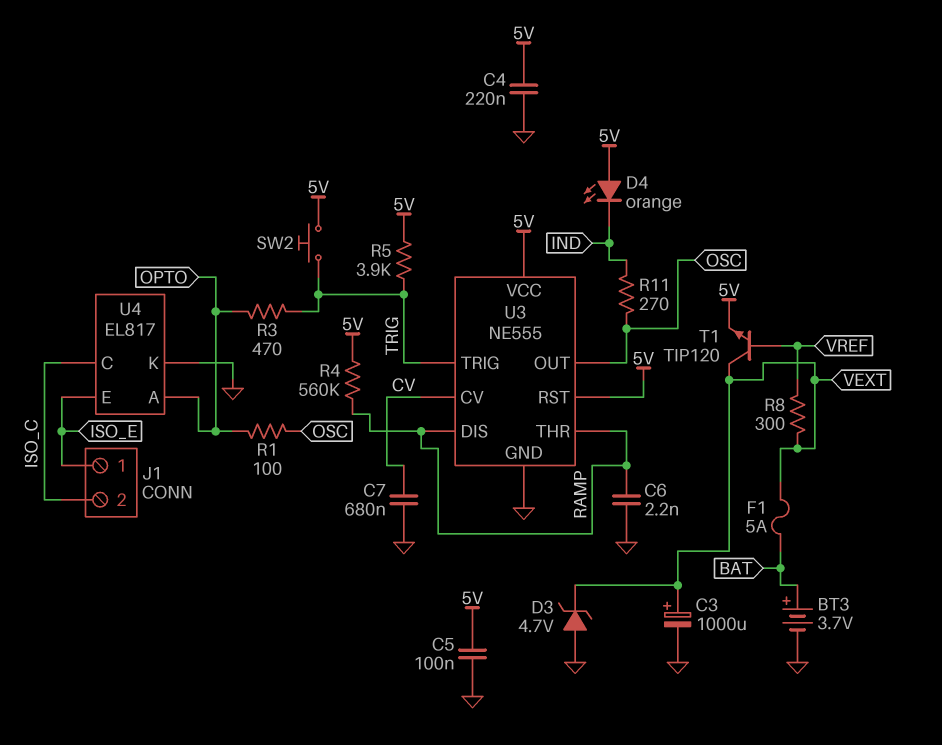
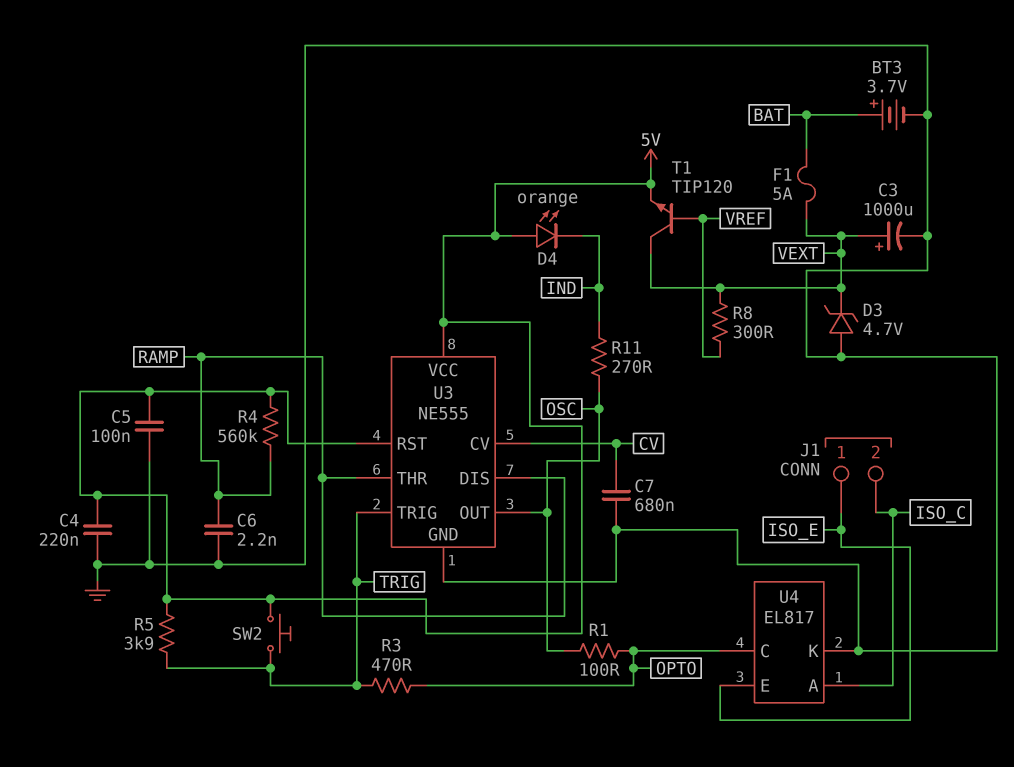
U4 pin A: OPTO -> ISO_C
U4 pin C: ISO_C -> OPTO

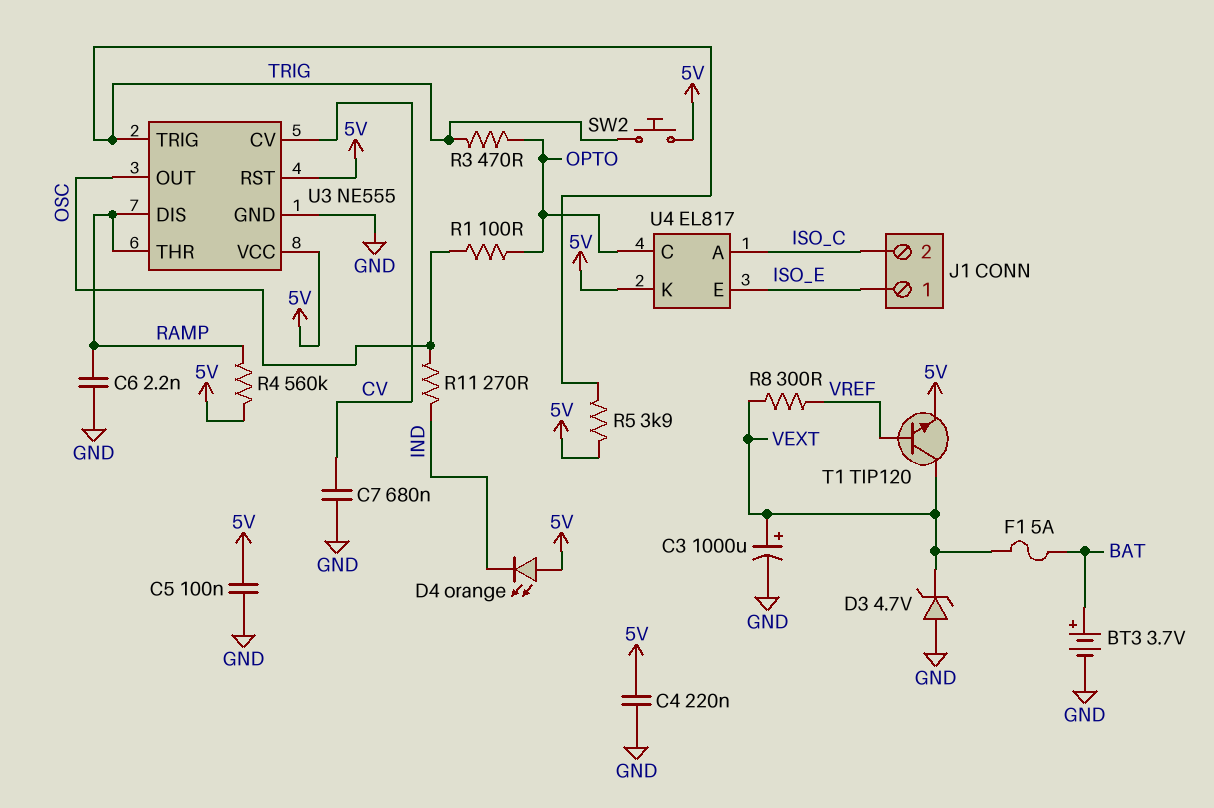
U4 pin K: GND -> 5V

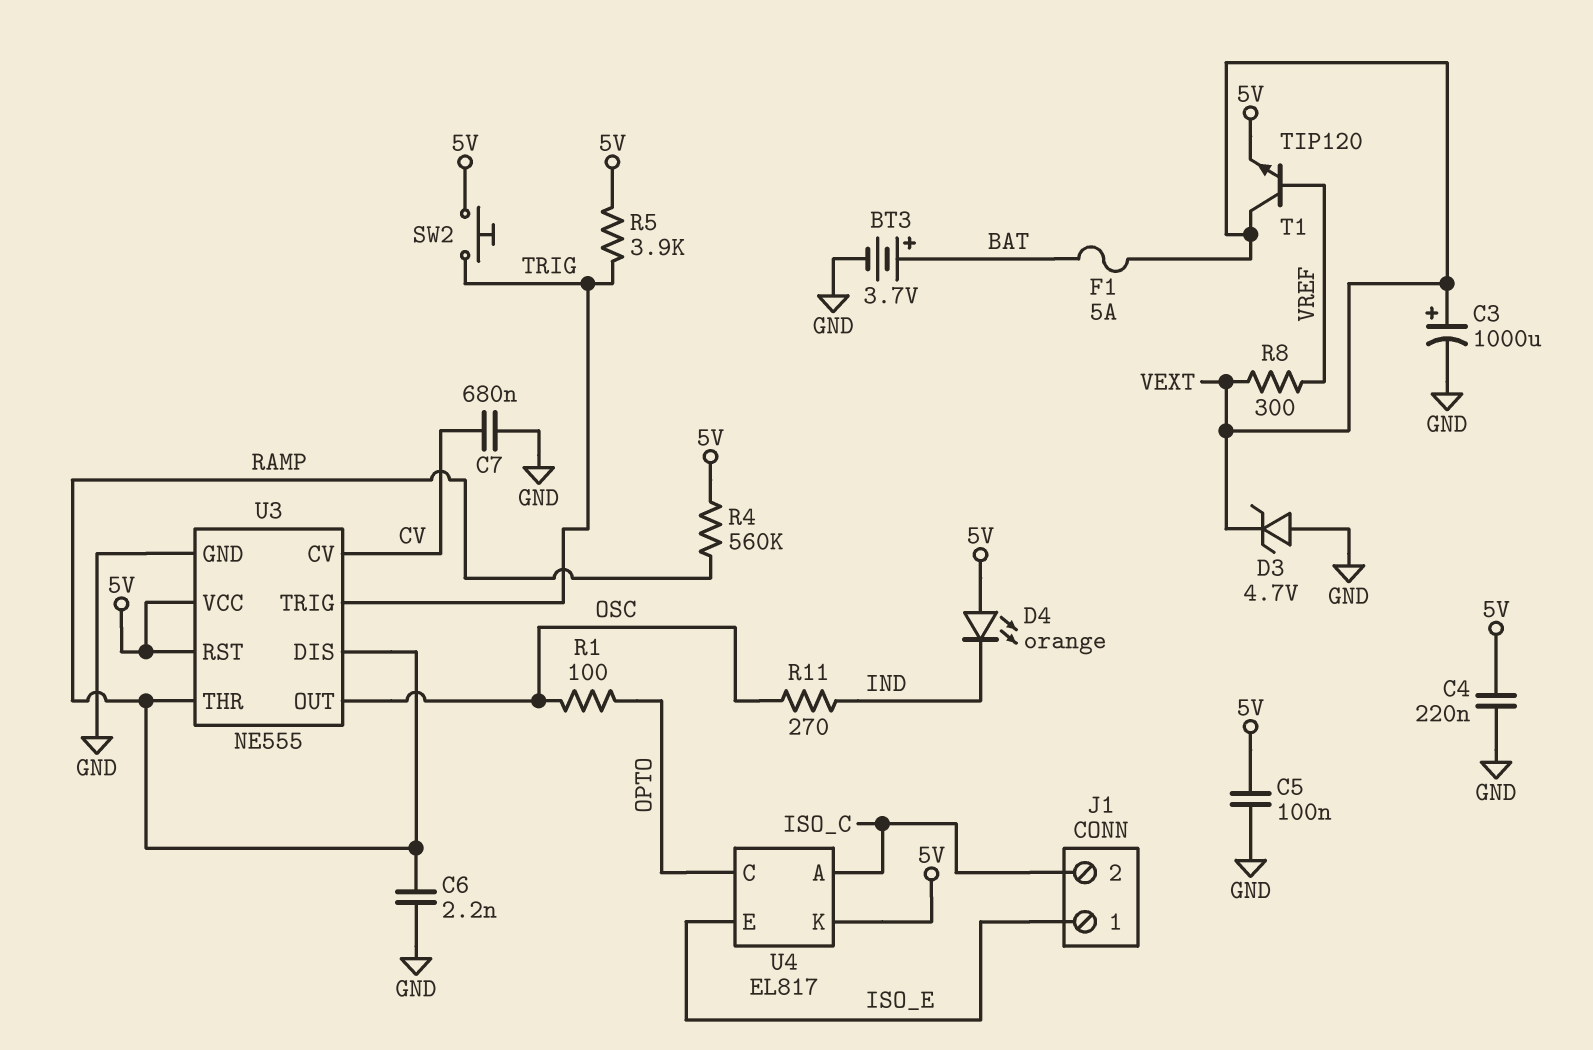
R3: 470 (OPTO, TRIG) -> none

